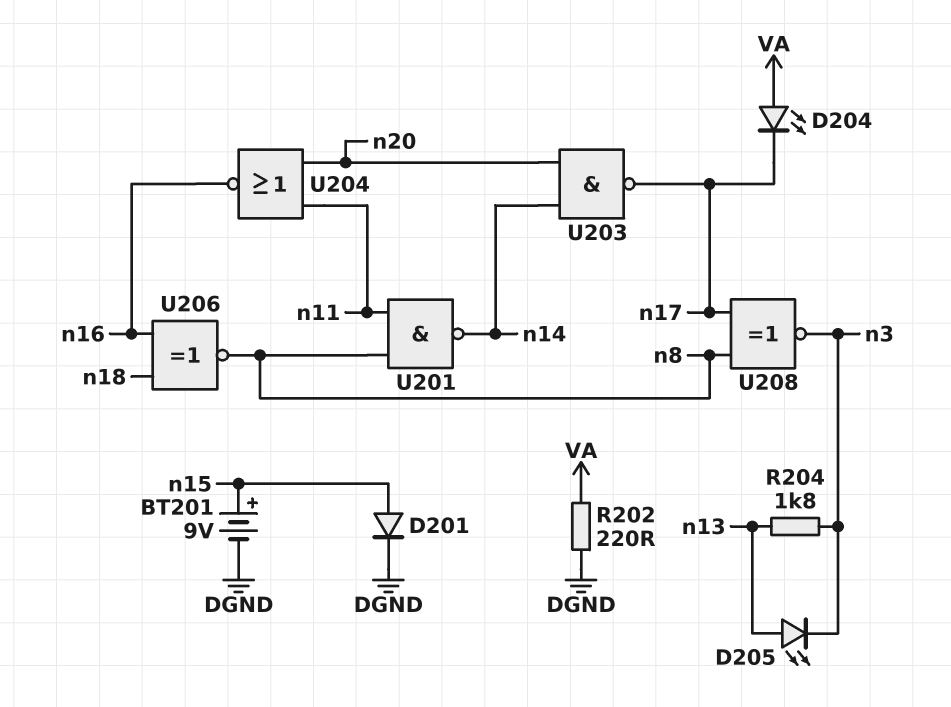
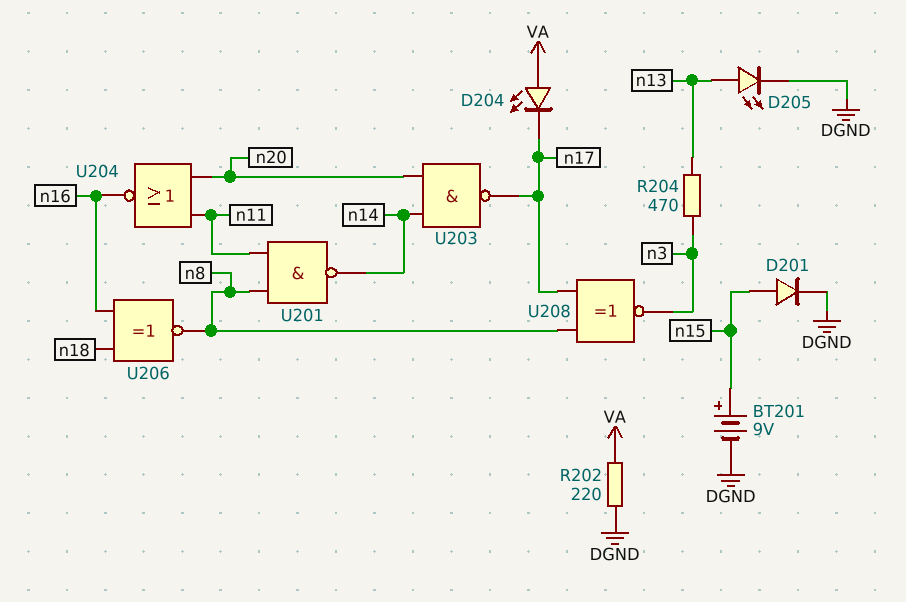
D205: LED (A n13, K n3) -> LED (A n13, K DGND)
R204: 1.8k (n3, n13) -> 470 (n3, n13)

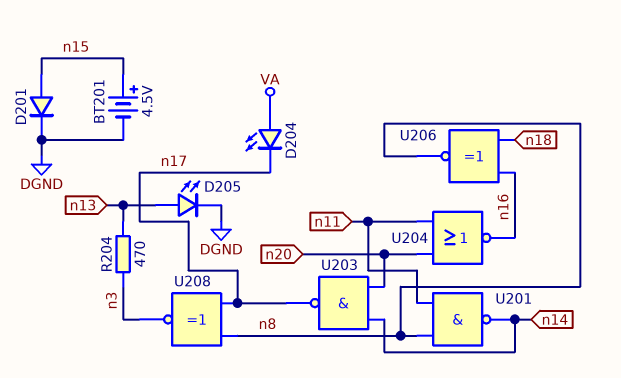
BT201: 9V (plus n15, minus DGND) -> 4.5V (plus n15, minus DGND)
R202: 220 (DGND, VA) -> none

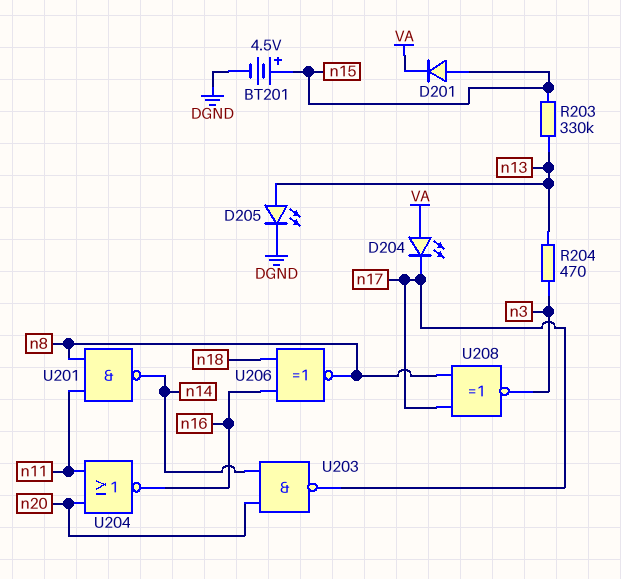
D201: diode (A n15, K DGND) -> diode (A n15, K VA)
R203: none -> 330k (n13, n15)

